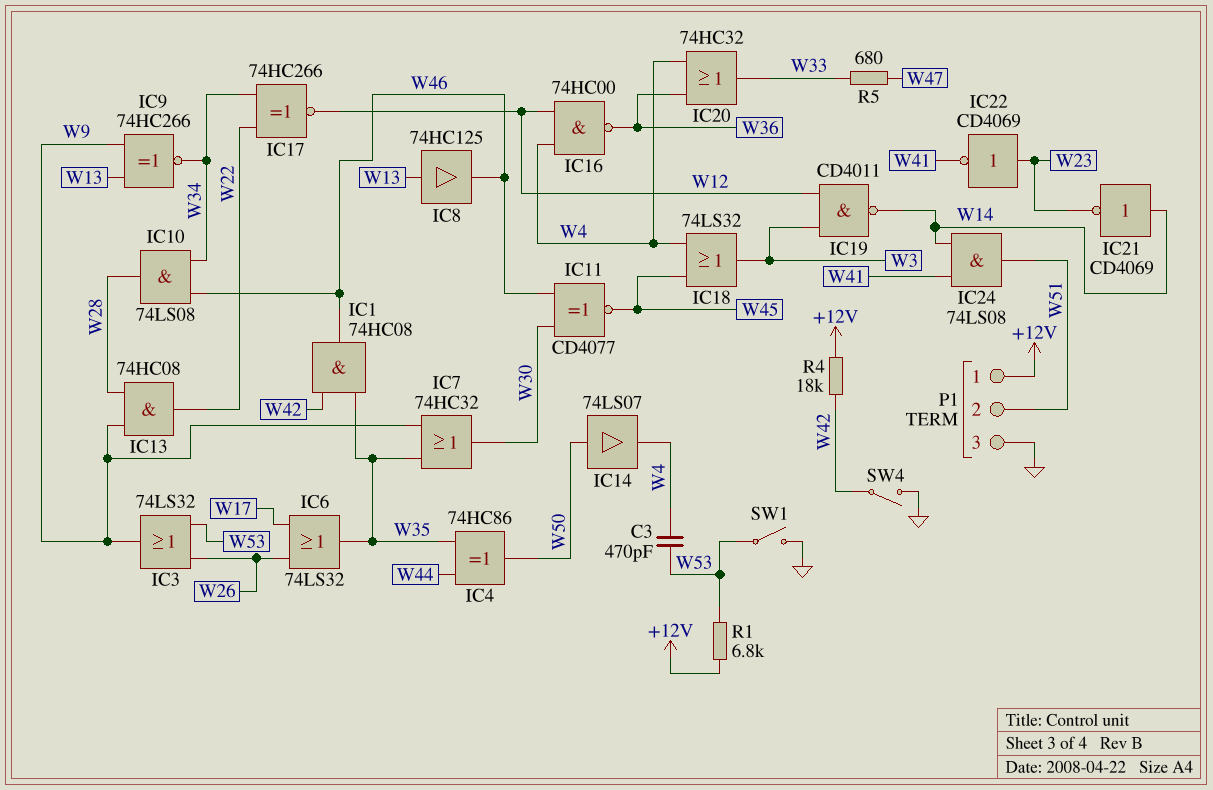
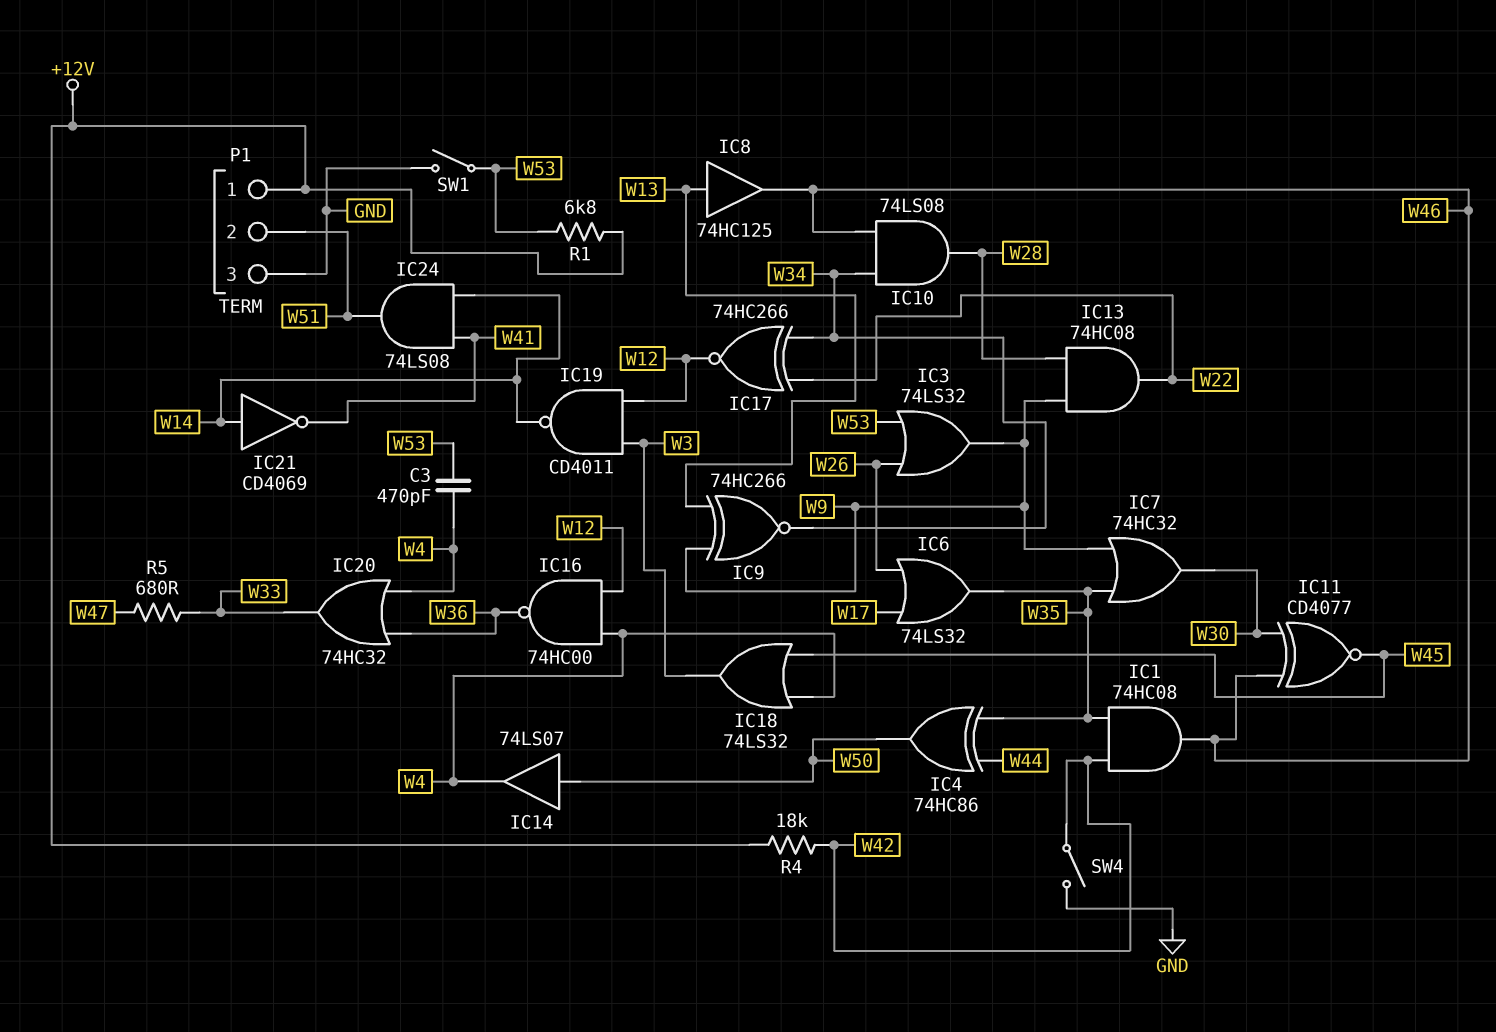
IC21: NOT CD4069 (in W14, out W23) -> NOT CD4069 (in W14, out W41)
IC22: NOT CD4069 (in W23, out W41) -> none

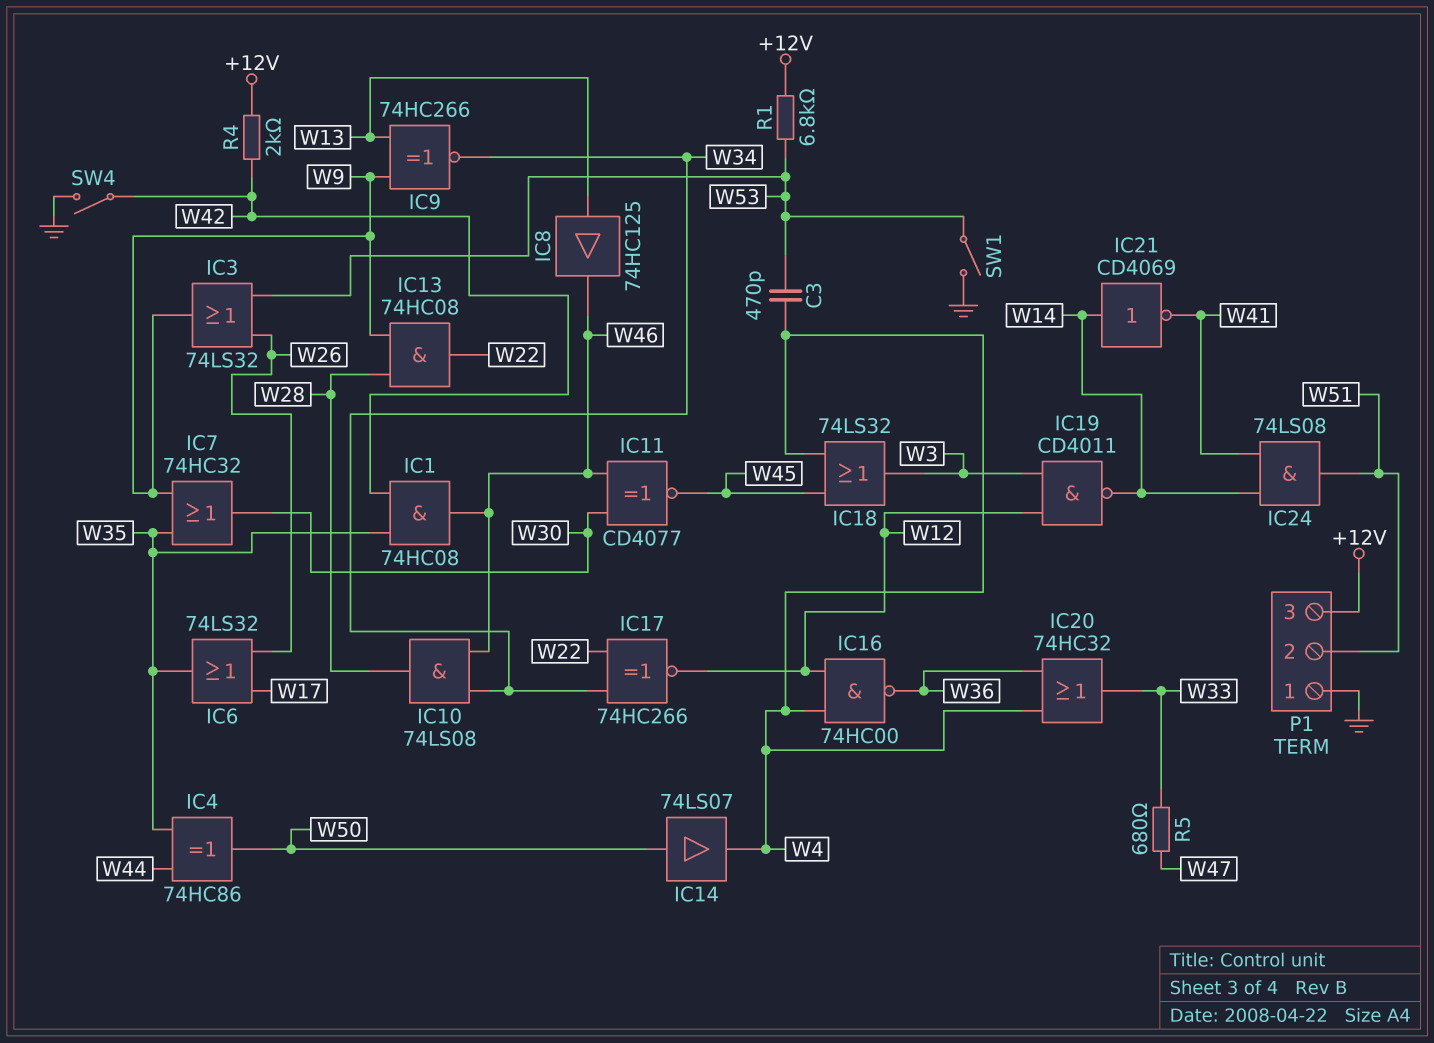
P1 pin 1: +12V -> GND
P1 pin 3: GND -> +12V
R4: 18k (+12V, W42) -> 2k (+12V, W42)

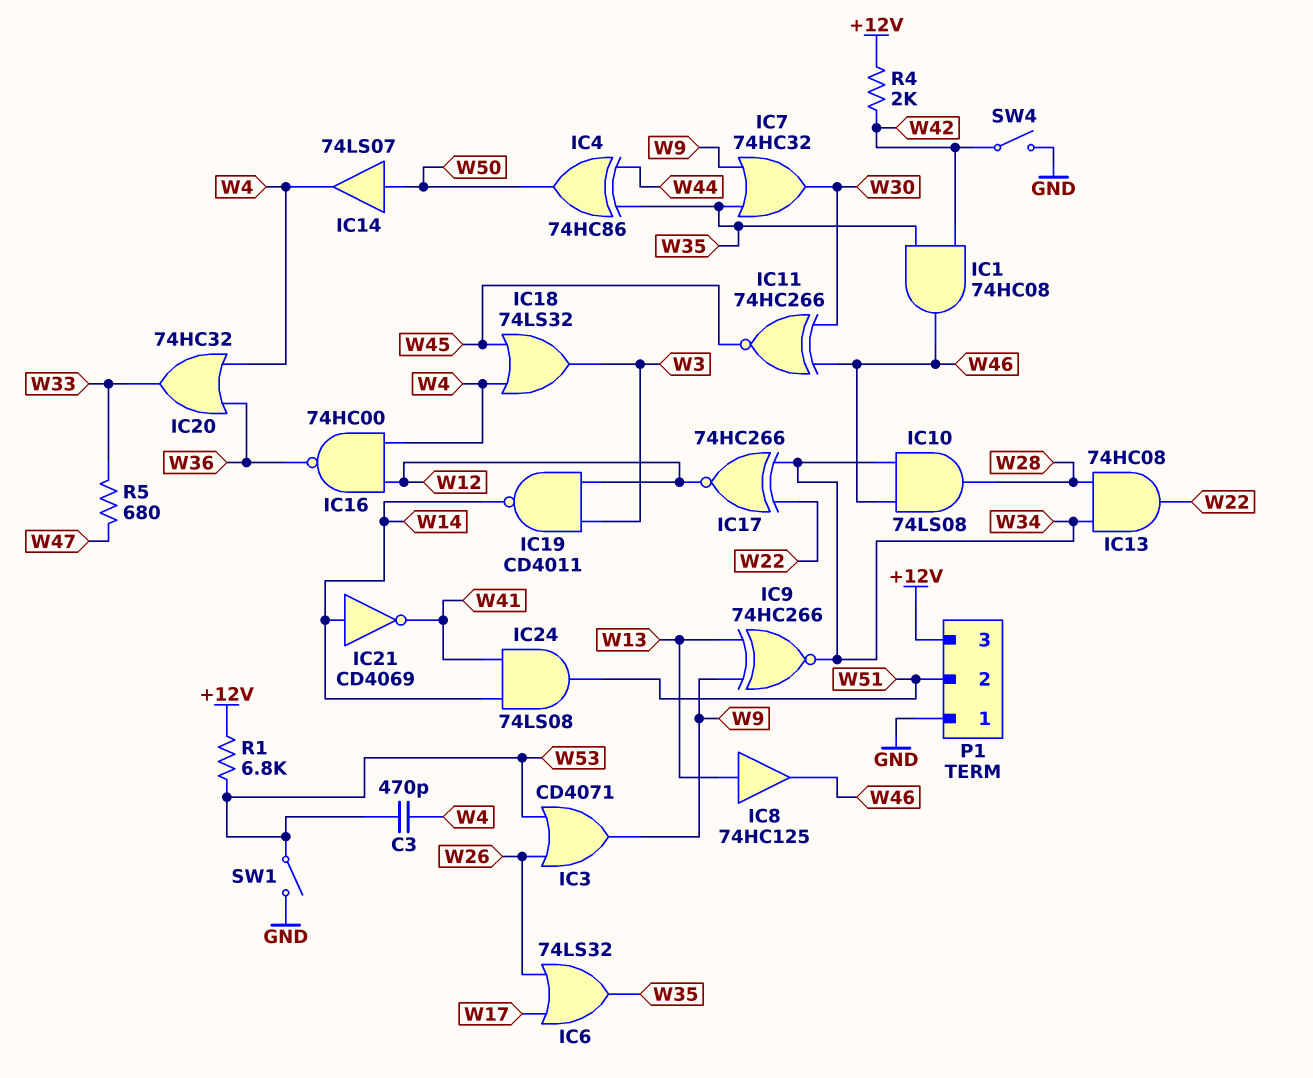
IC3: OR 74LS32 (in W26, in W53, out W9) -> OR CD4071 (in W26, in W53, out W9)
IC11: XNOR CD4077 (in W30, in W46, out W45) -> XNOR 74HC266 (in W30, in W46, out W45)
IC13: AND 74HC08 (in W9, in W28, out W22) -> AND 74HC08 (in W28, in W34, out W22)

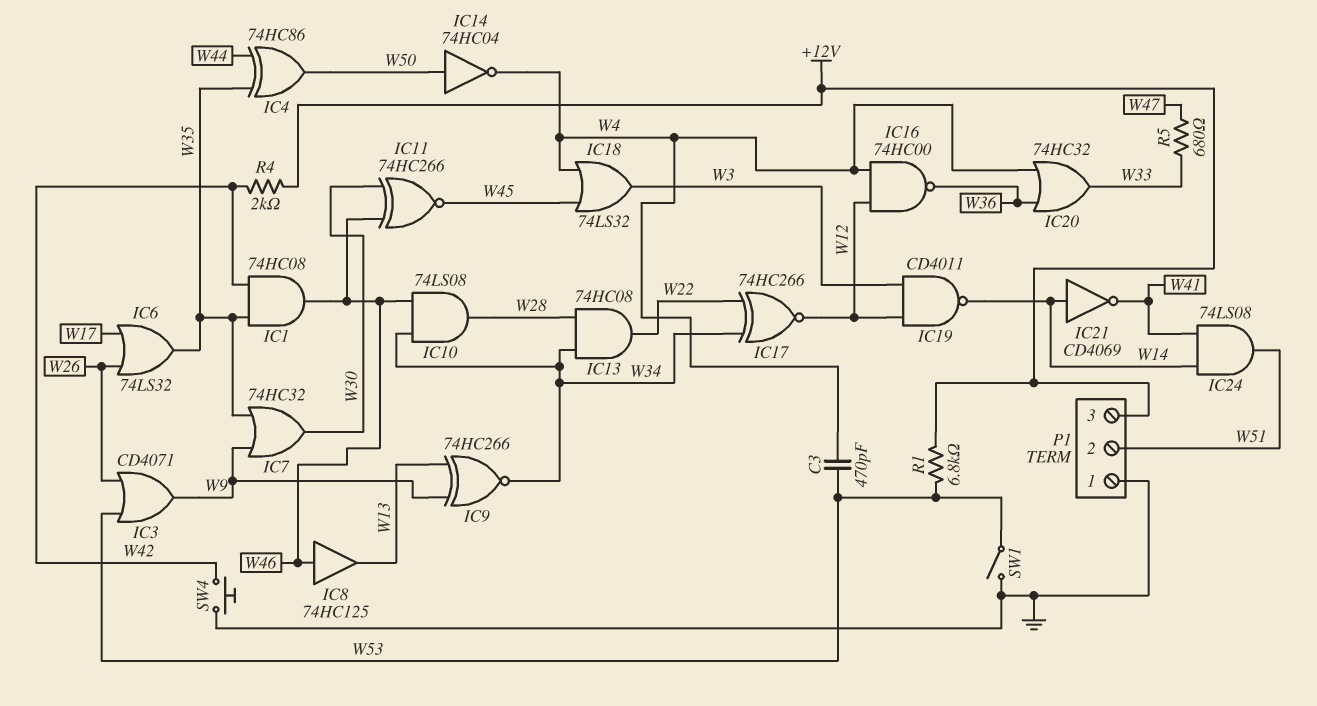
IC8: buffer 74HC125 (in W13, out W46) -> buffer 74HC125 (in W46, out W13)
IC14: buffer 74LS07 (in W50, out W4) -> NOT 74HC04 (in W50, out W4)
SW4: switch (GND, W42) -> button (GND, W42)

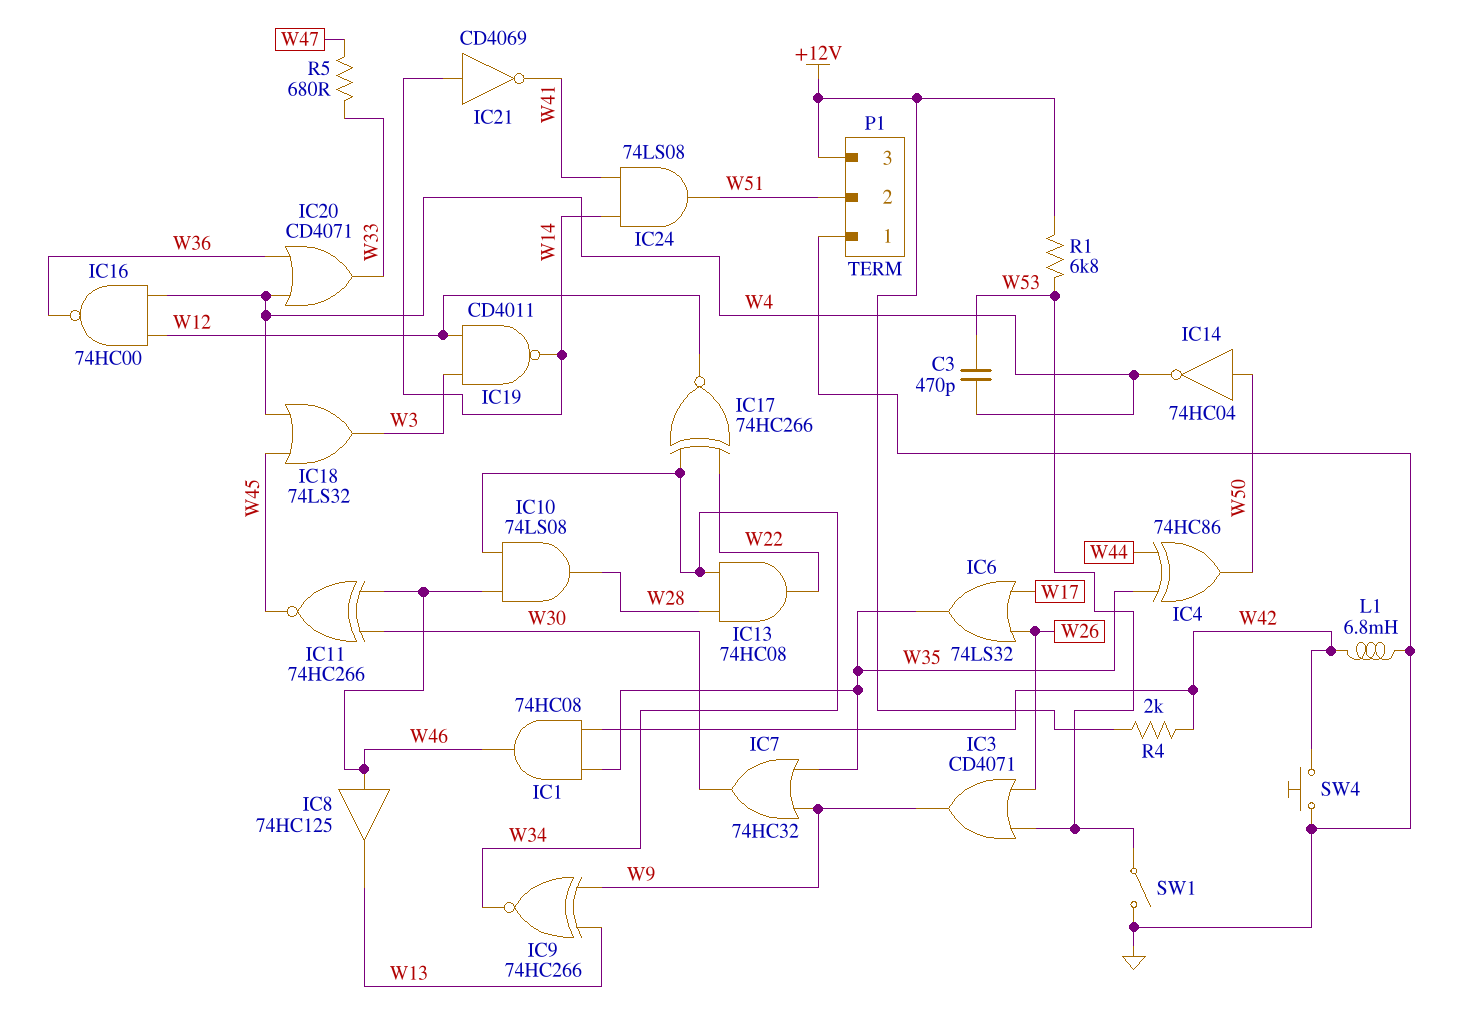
IC20: OR 74HC32 (in W4, in W36, out W33) -> OR CD4071 (in W4, in W36, out W33)
L1: none -> 6.8mH (GND, W42)

